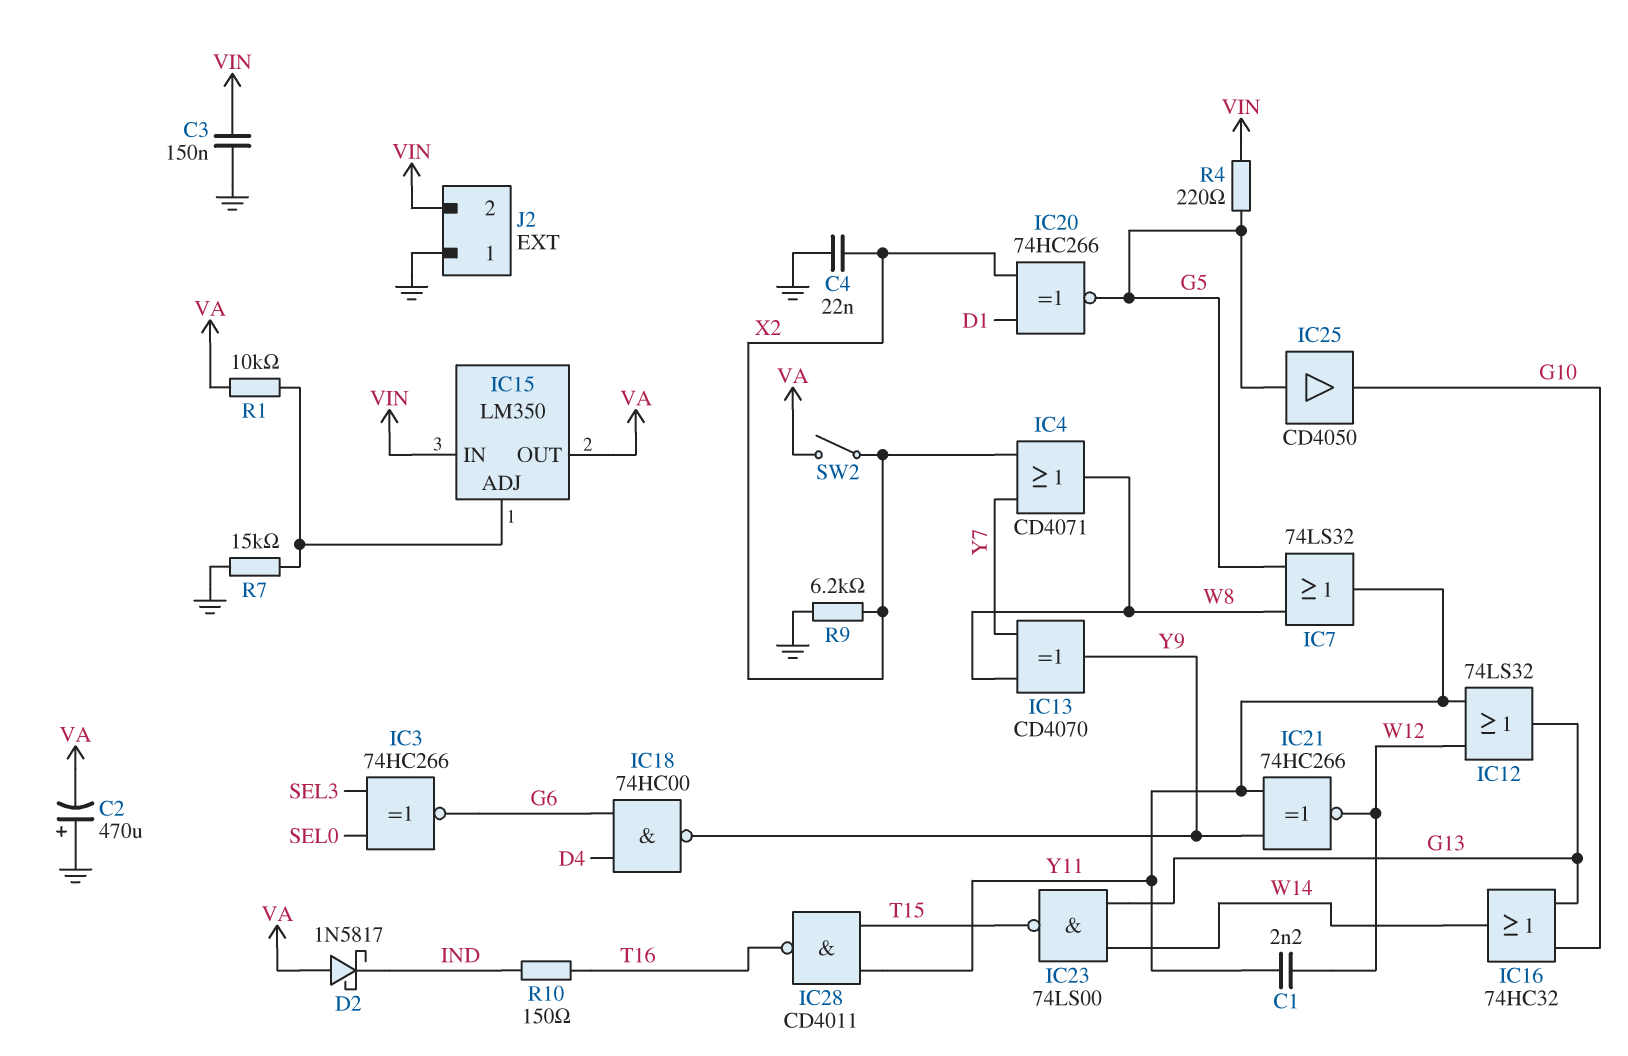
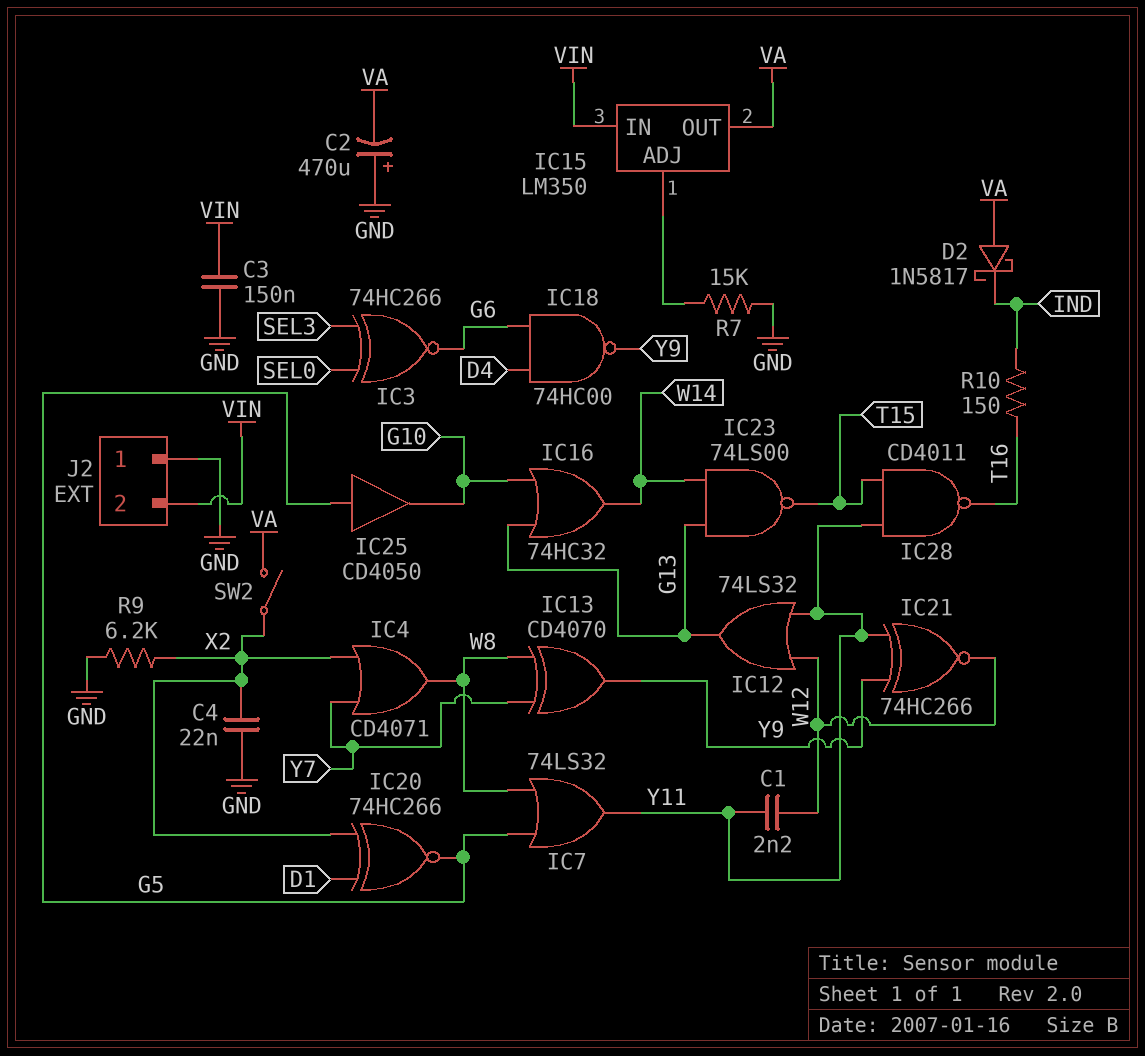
R1: 10k (IC15/ADJ, VA) -> none
R4: 220 (G5, VIN) -> none

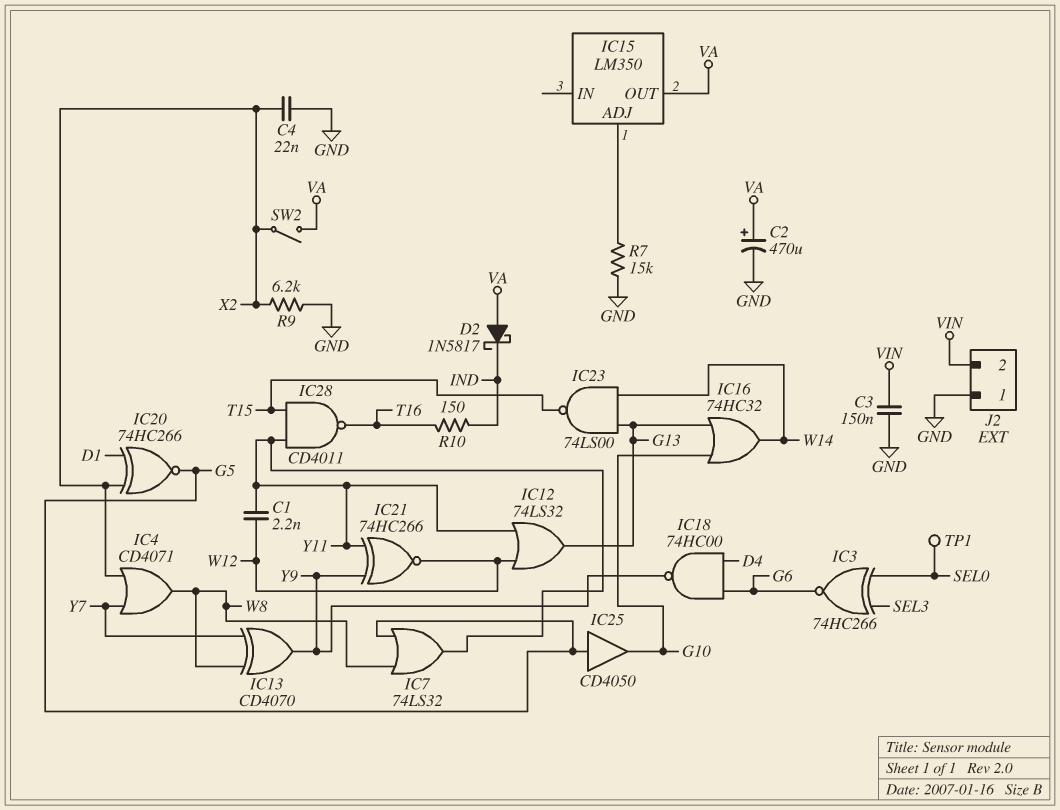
C2: 470uF (plus GND, minus VA) -> 470uF (plus VA, minus GND)
IC15 pin IN: VIN -> none
TP1: none -> test point (SEL0)

